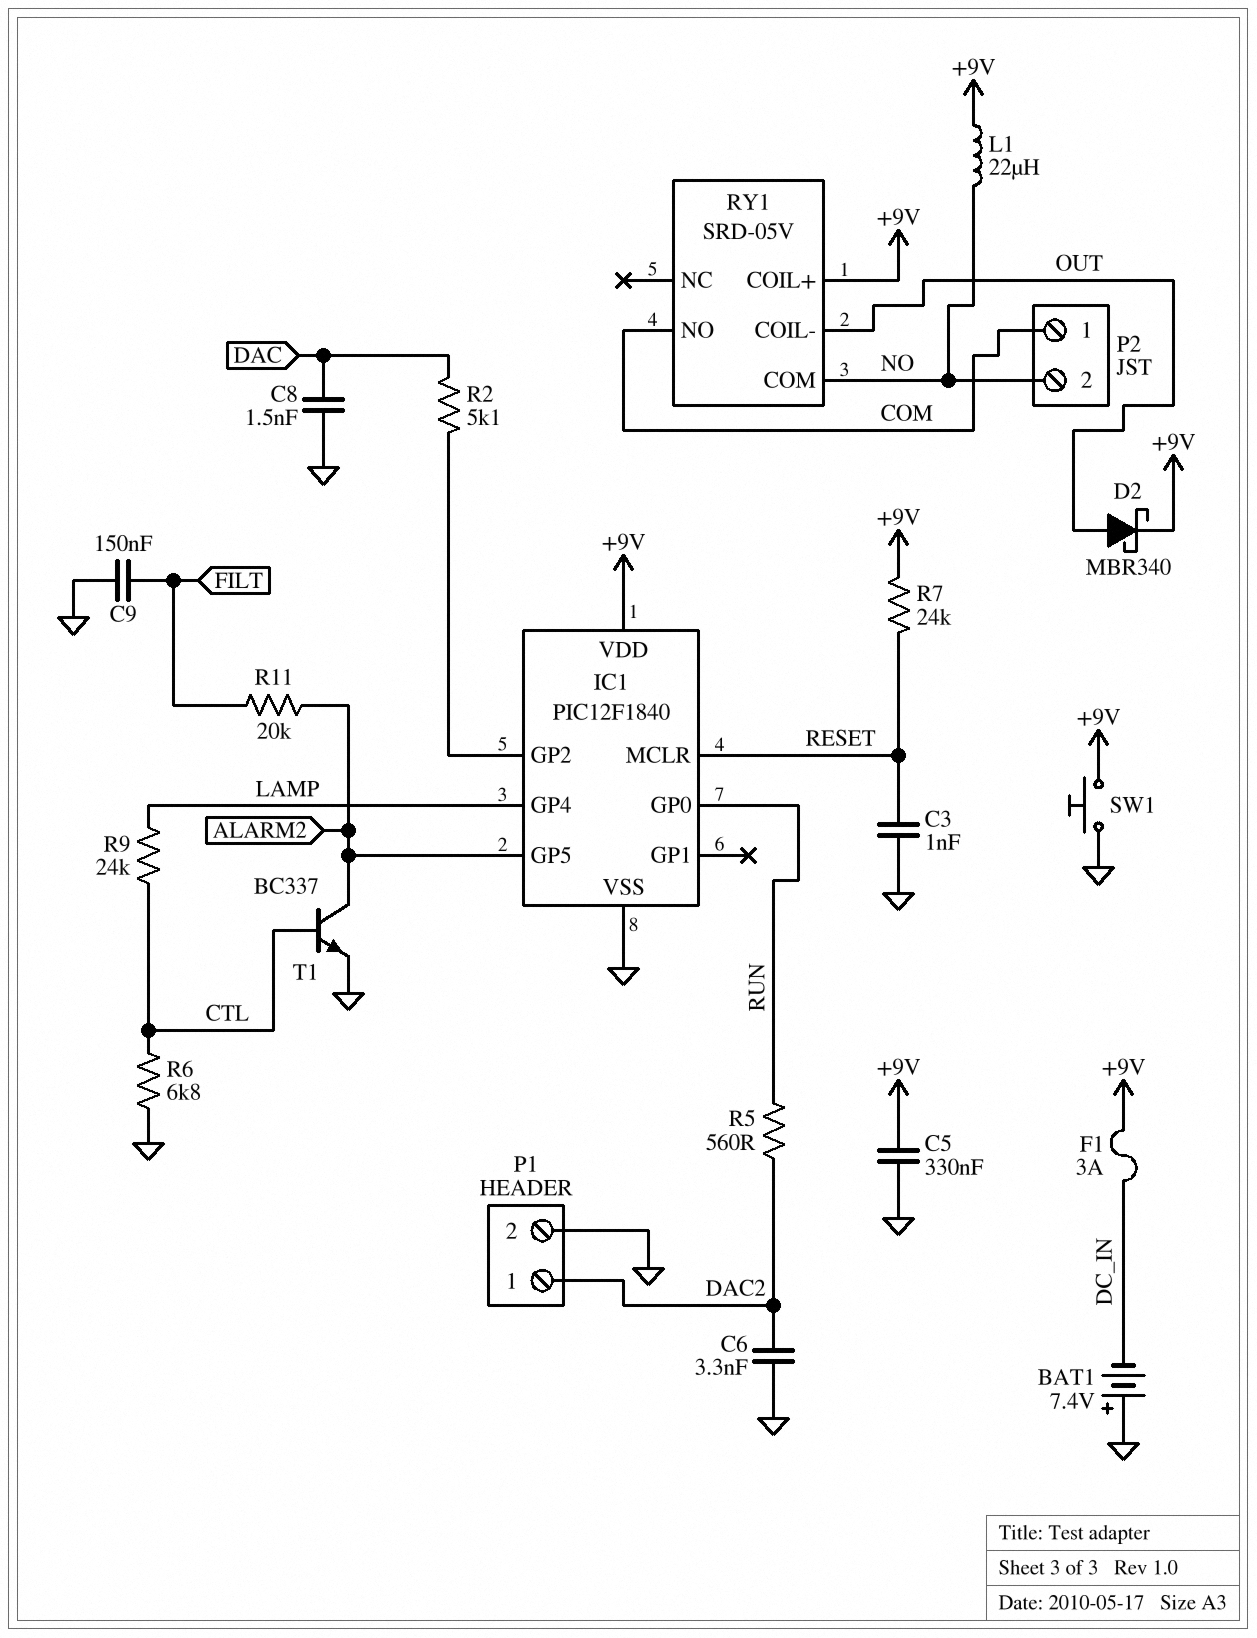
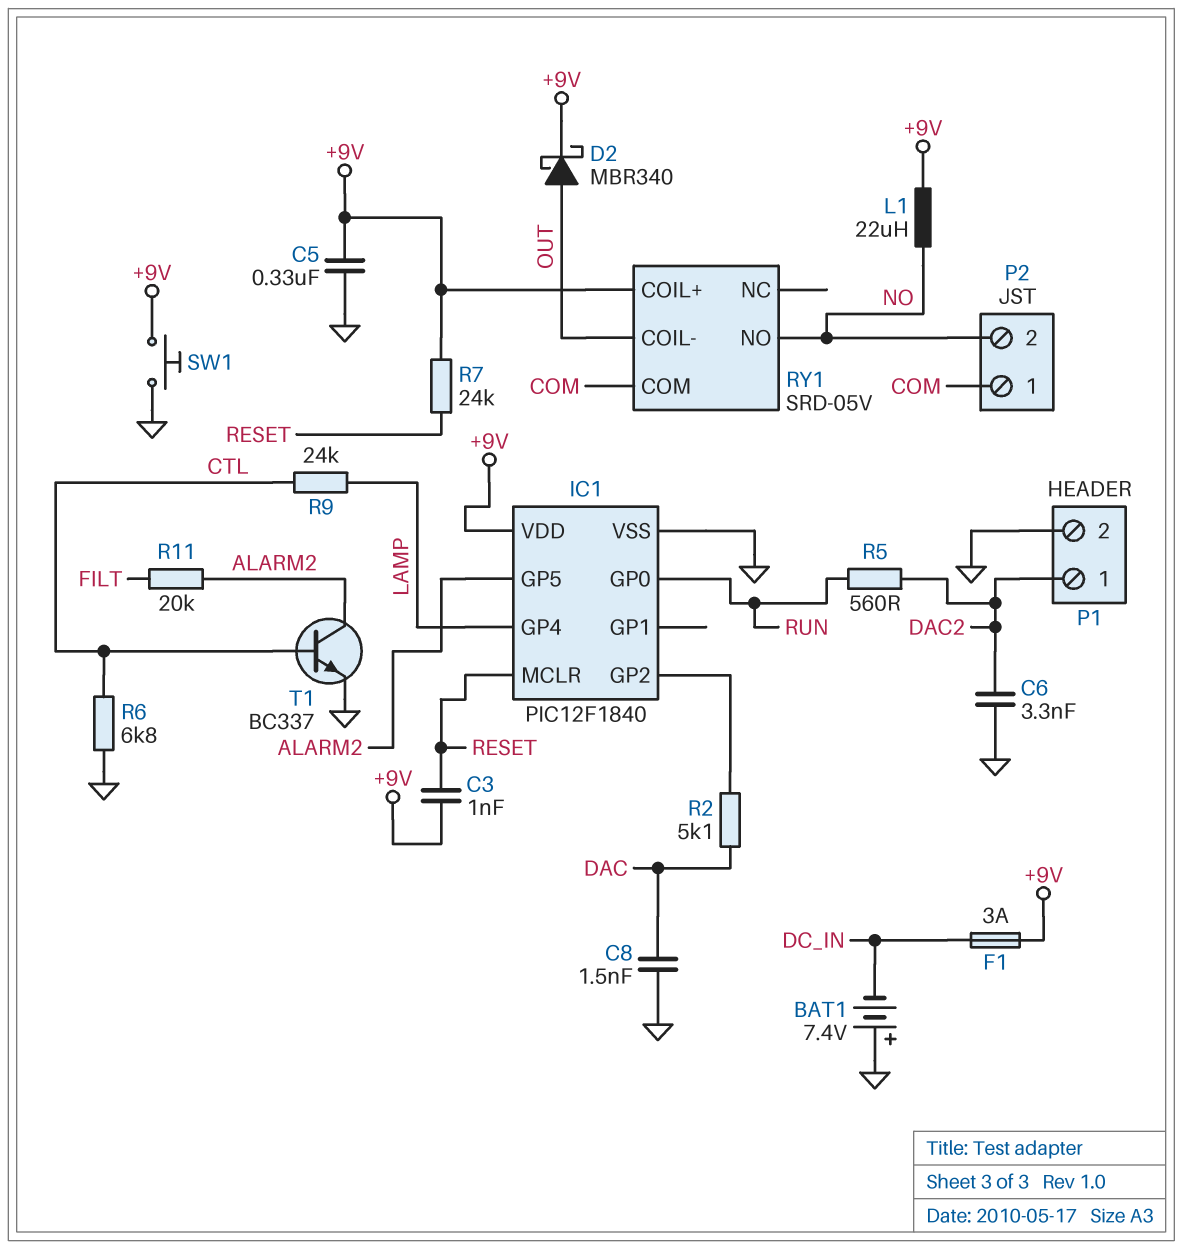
C3: 1nF (GND, RESET) -> 1nF (+9V, RESET)
C9: 150nF (FILT, GND) -> none
RY1 pin COM: NO -> COM
RY1 pin NO: COM -> NO

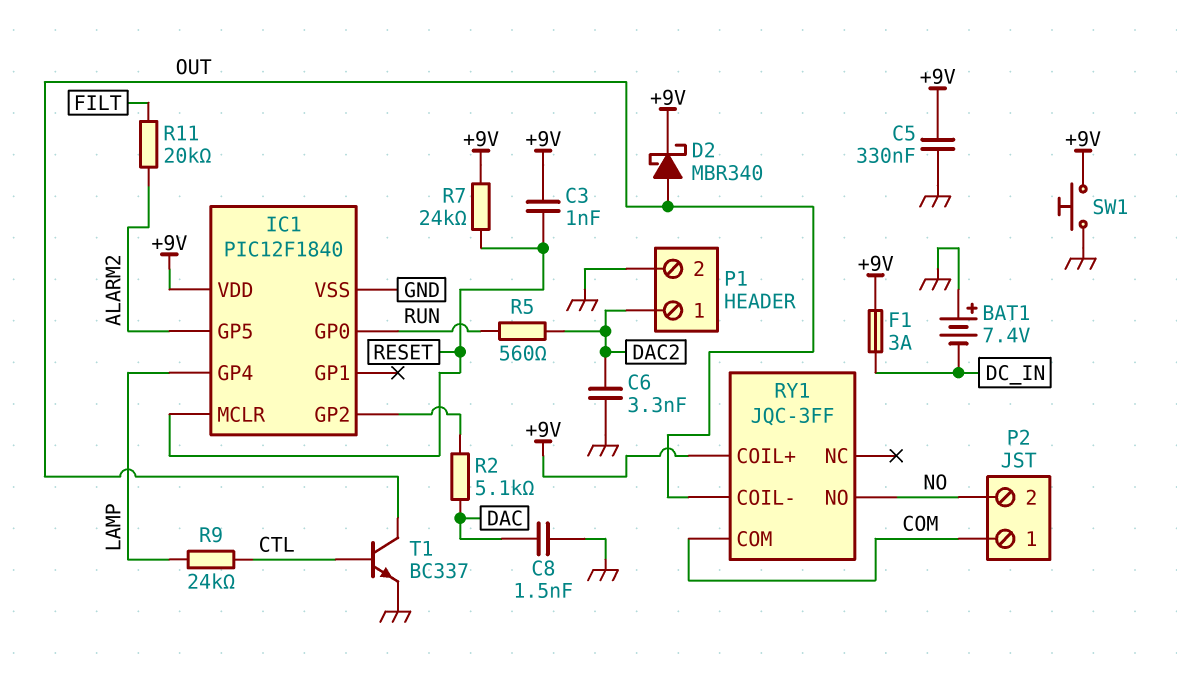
L1: 22uH (+9V, NO) -> none
R6: 6.8k (CTL, GND) -> none
RY1: SRD-05V -> JQC-3FF
T1: NPN BC337 (B CTL, C ALARM2, E GND) -> NPN BC337 (B CTL, C OUT, E GND)

